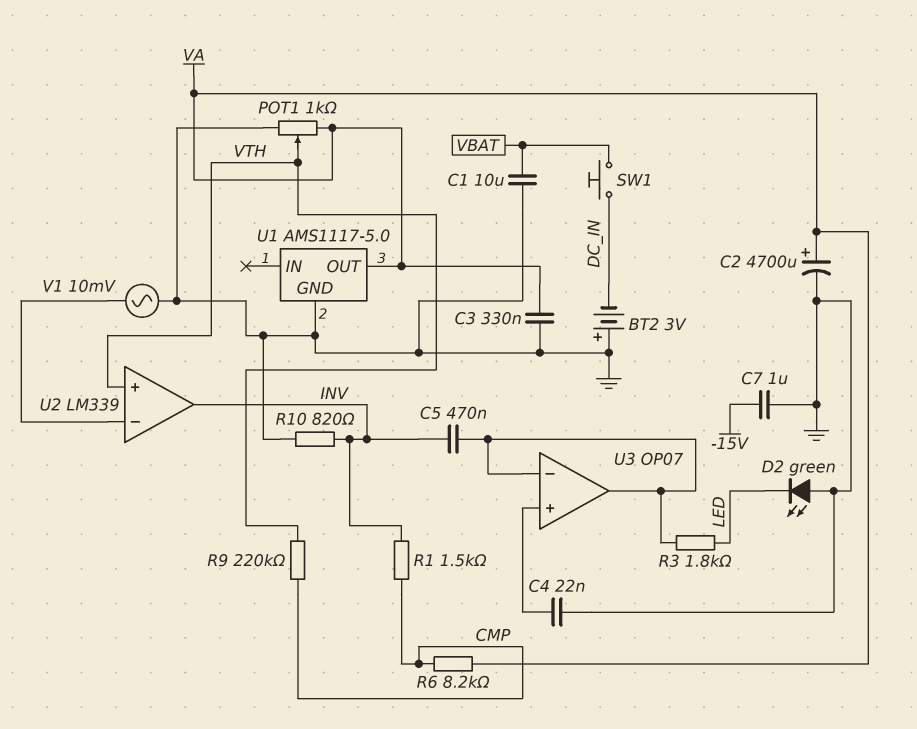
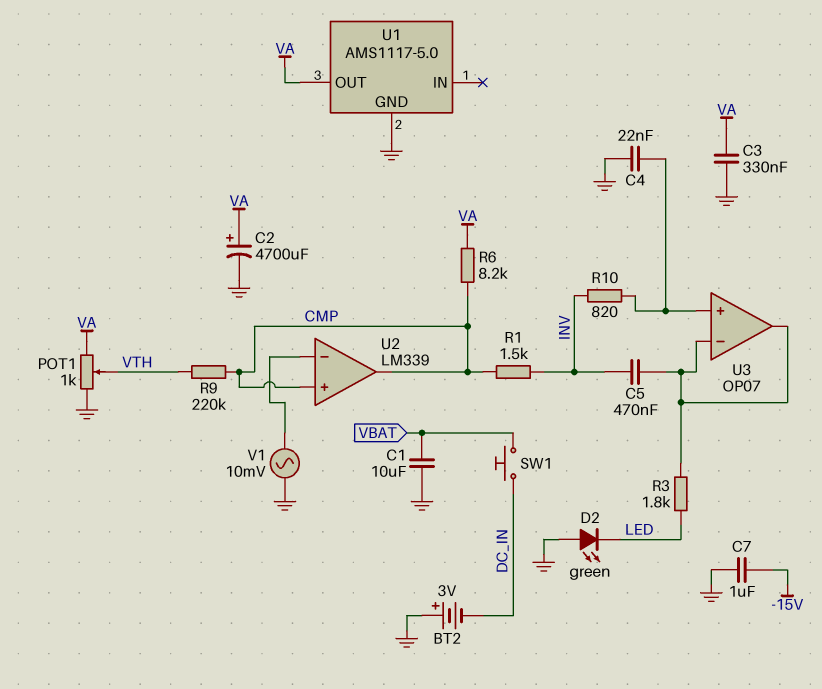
R10: 820 (GND, INV) -> 820 (INV, U3/in+)
U2 pin in+: VTH -> CMP
U2 pin out: INV -> CMP

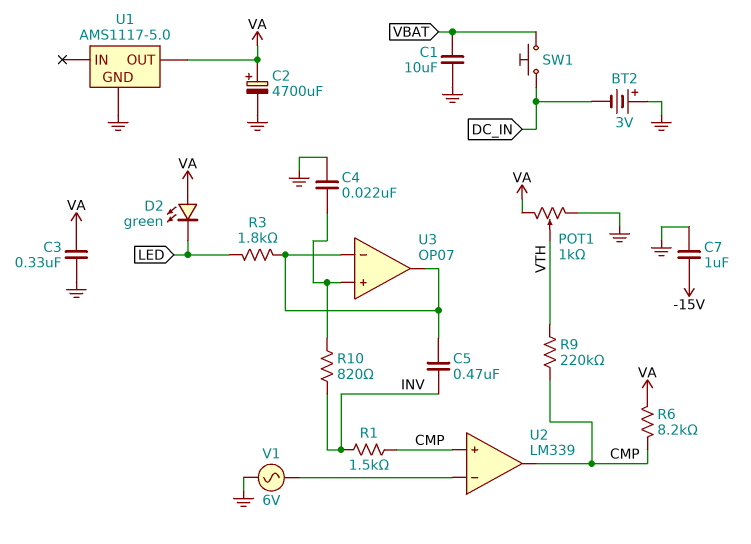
D2: LED green (A GND, K LED) -> LED green (A VA, K LED)
V1: AC 10mV (GND, U2/in-) -> AC 6V (GND, U2/in-)

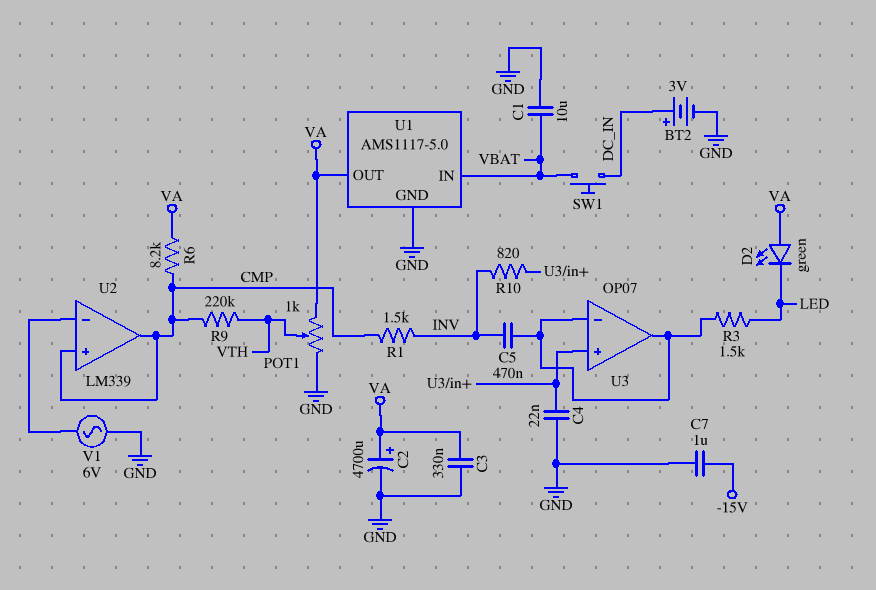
BT2: 3V (plus GND, minus DC_IN) -> 3V (plus DC_IN, minus GND)
R3: 1.8k (LED, U3/in-) -> 1.5k (LED, U3/in-)
U1 pin IN: none -> VBAT

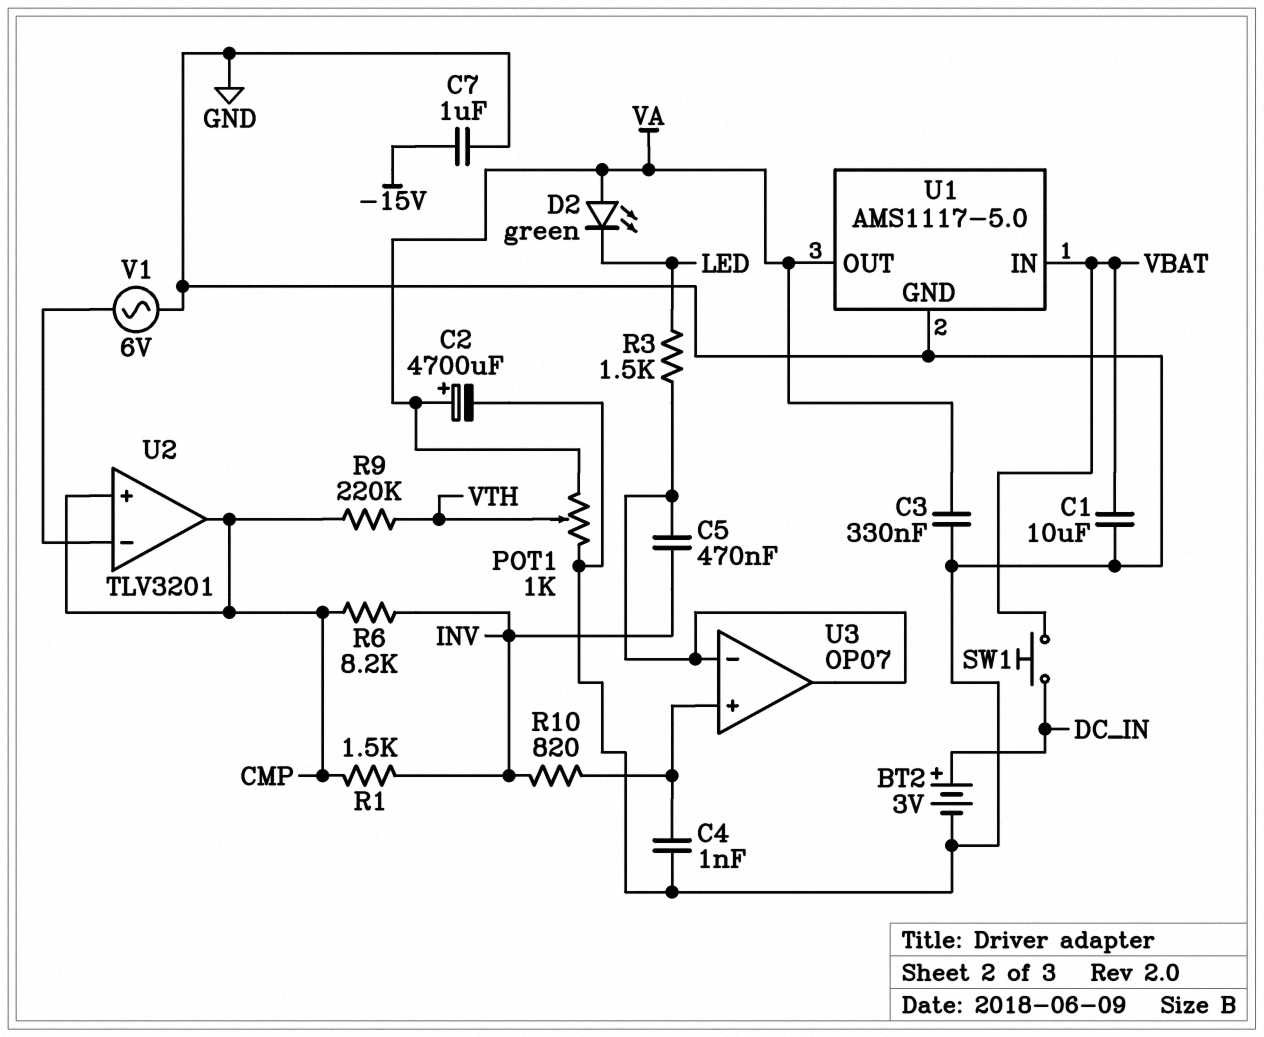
C4: 22nF (GND, U3/in+) -> 1nF (GND, U3/in+)
R6: 8.2k (CMP, VA) -> 8.2k (CMP, INV)
U2: LM339 -> TLV3201

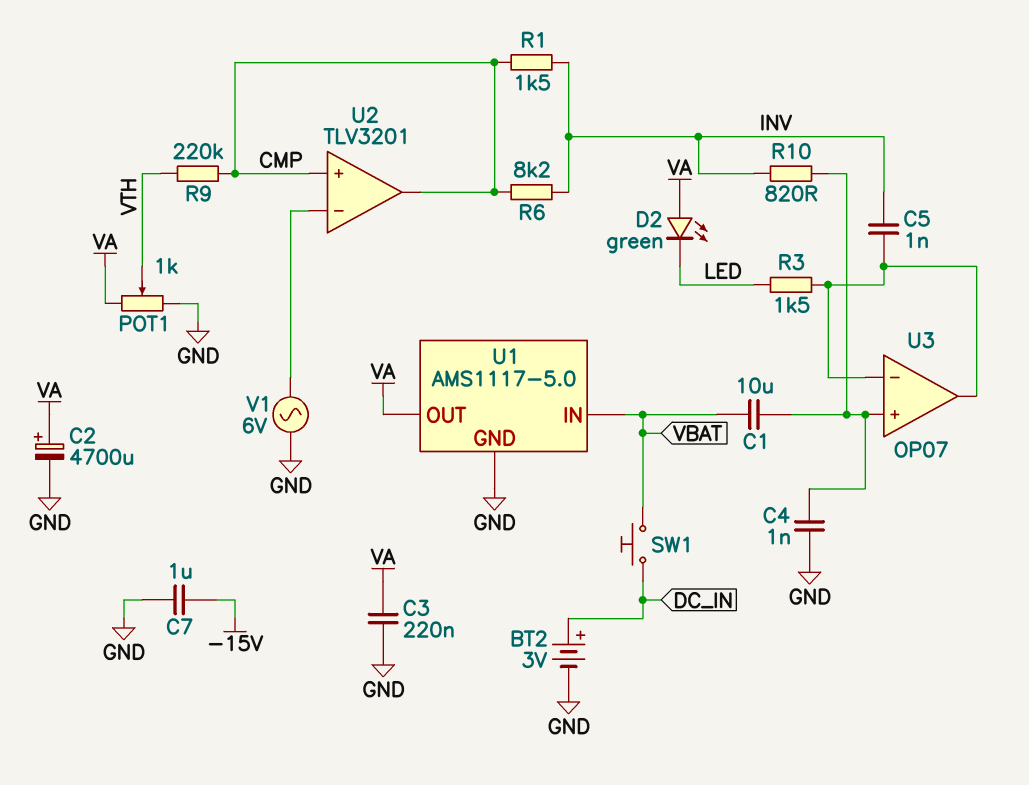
C1: 10uF (GND, VBAT) -> 10uF (U3/in+, VBAT)
C3: 330nF (GND, VA) -> 220nF (GND, VA)
C5: 470nF (INV, U3/in-) -> 1nF (INV, U3/in-)

